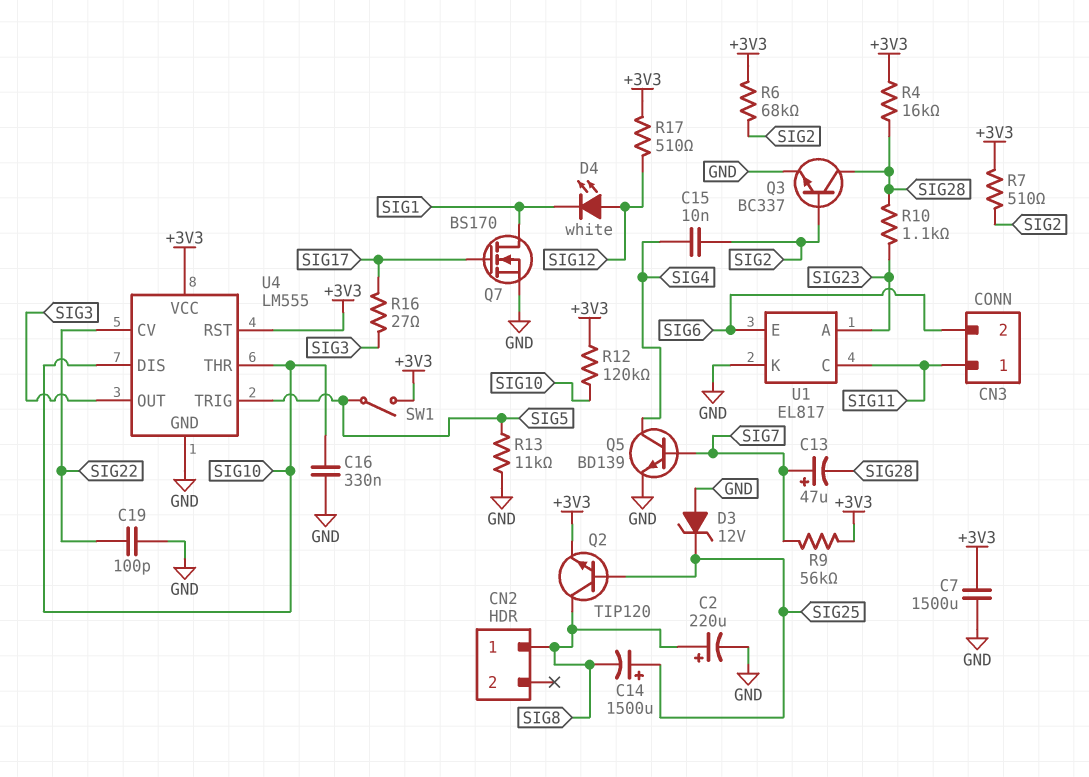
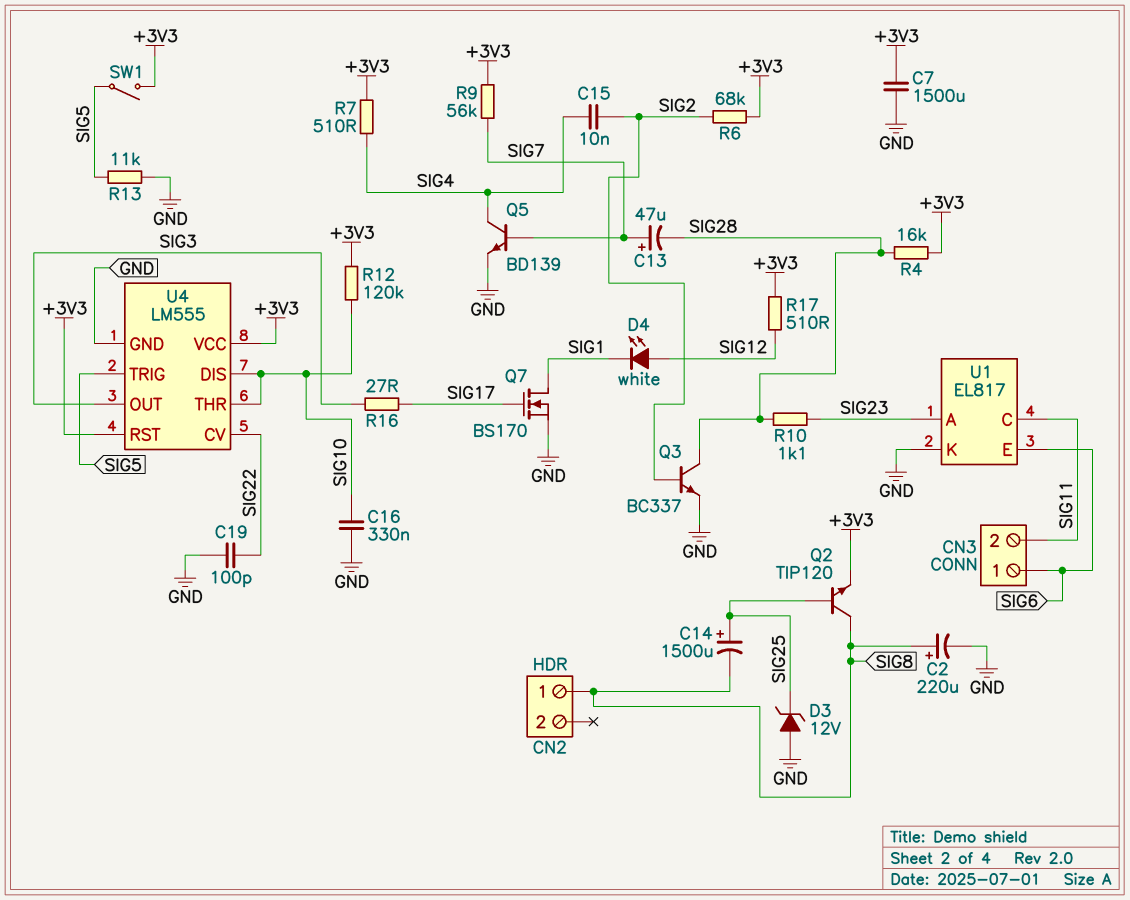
CN3 pin 1: SIG11 -> SIG6
CN3 pin 2: SIG6 -> SIG11
R7: 510 (+3V3, SIG2) -> 510 (+3V3, SIG4)

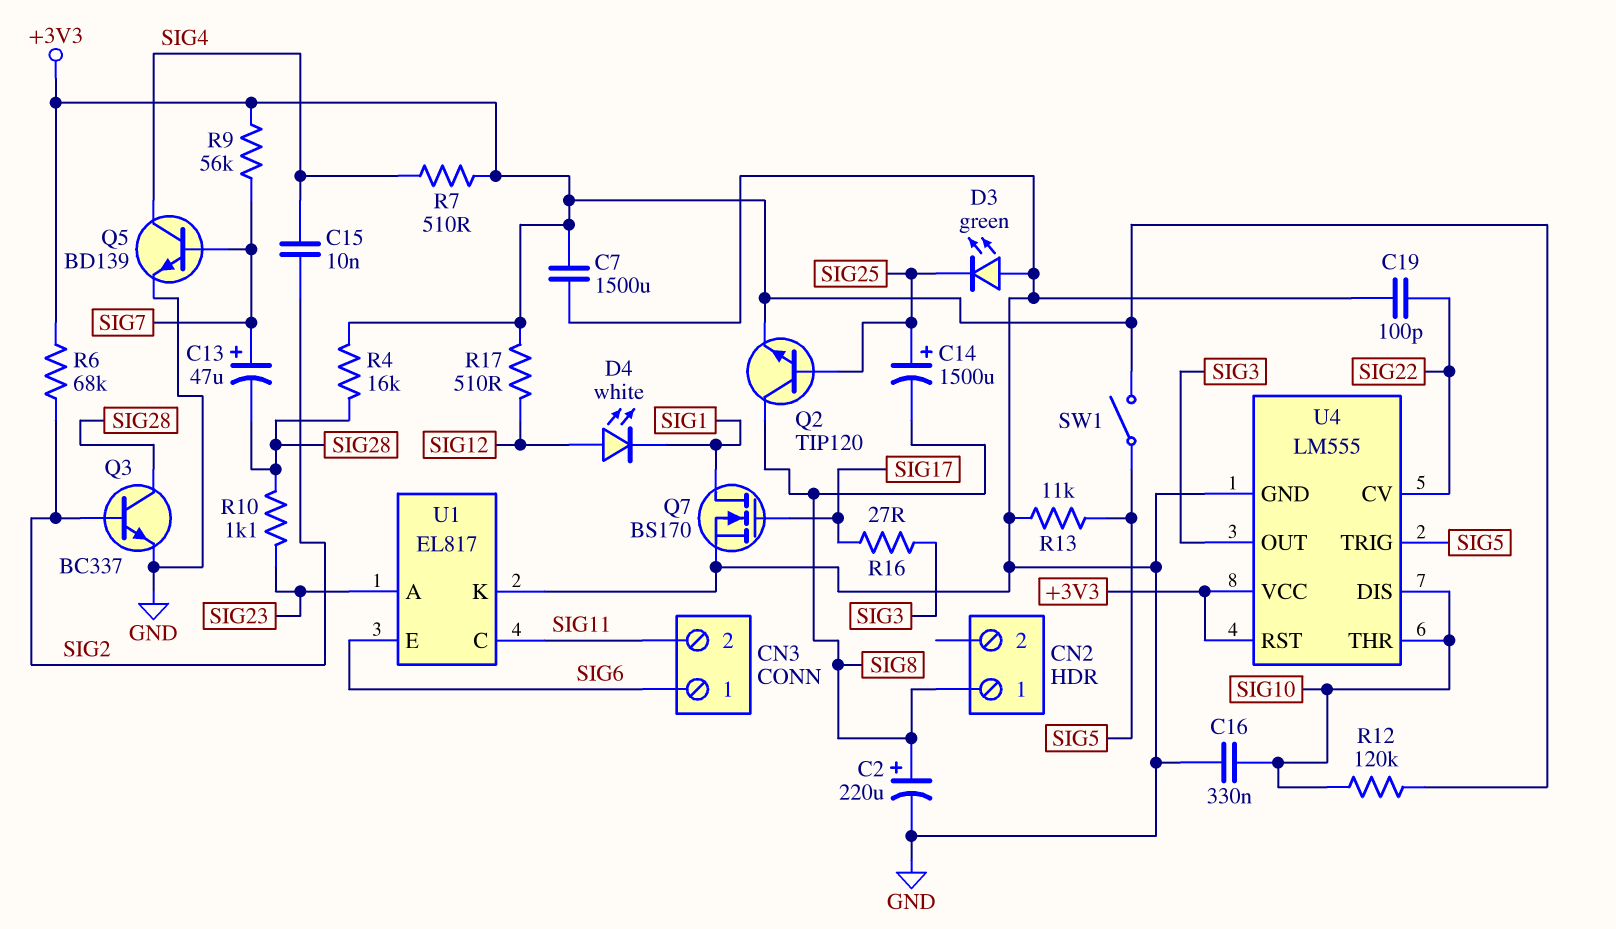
D3: zener 12V (A GND, K SIG25) -> LED green (A GND, K SIG25)

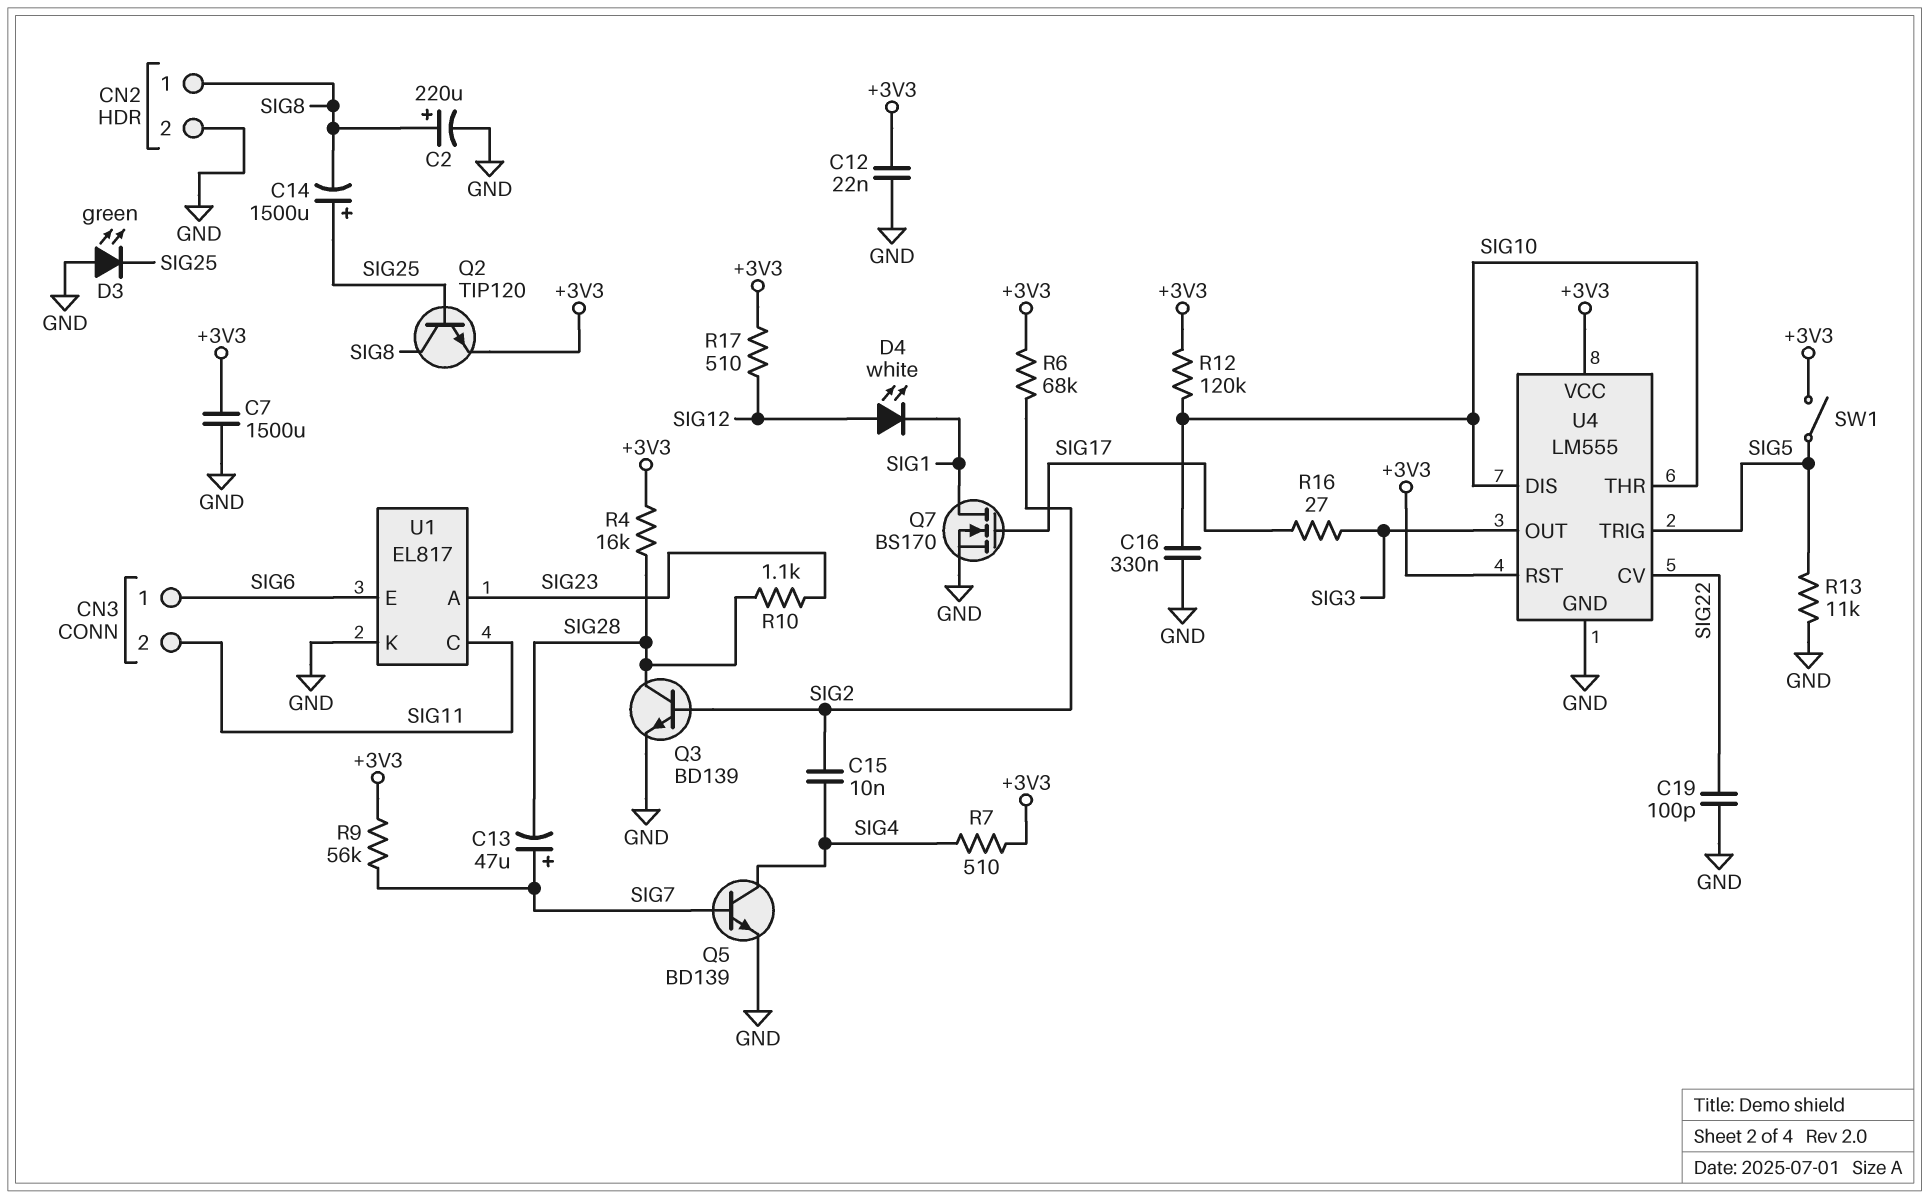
C12: none -> 22nF (+3V3, GND)
CN2 pin 2: none -> GND
Q3: NPN BC337 (B SIG2, C SIG28, E GND) -> NPN BD139 (B SIG2, C SIG28, E GND)

